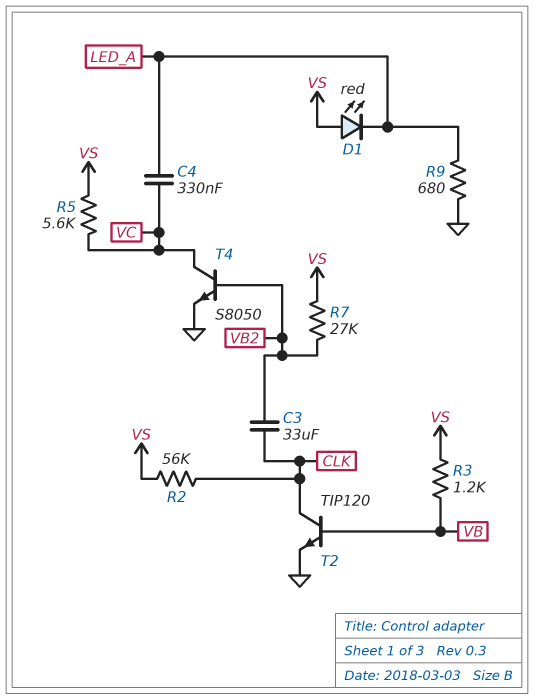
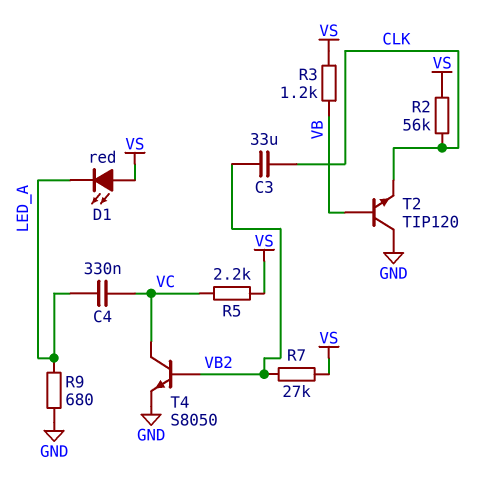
R5: 5.6k (VC, VS) -> 2.2k (VC, VS)
T2: NPN TIP120 (B VB, C CLK, E GND) -> NPN TIP120 (B VB, C GND, E CLK)

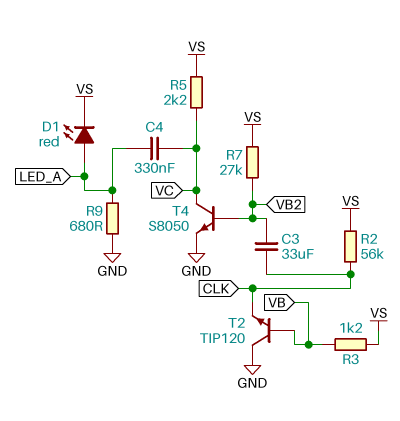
D1: LED red (A VS, K LED_A) -> LED red (A LED_A, K VS)

